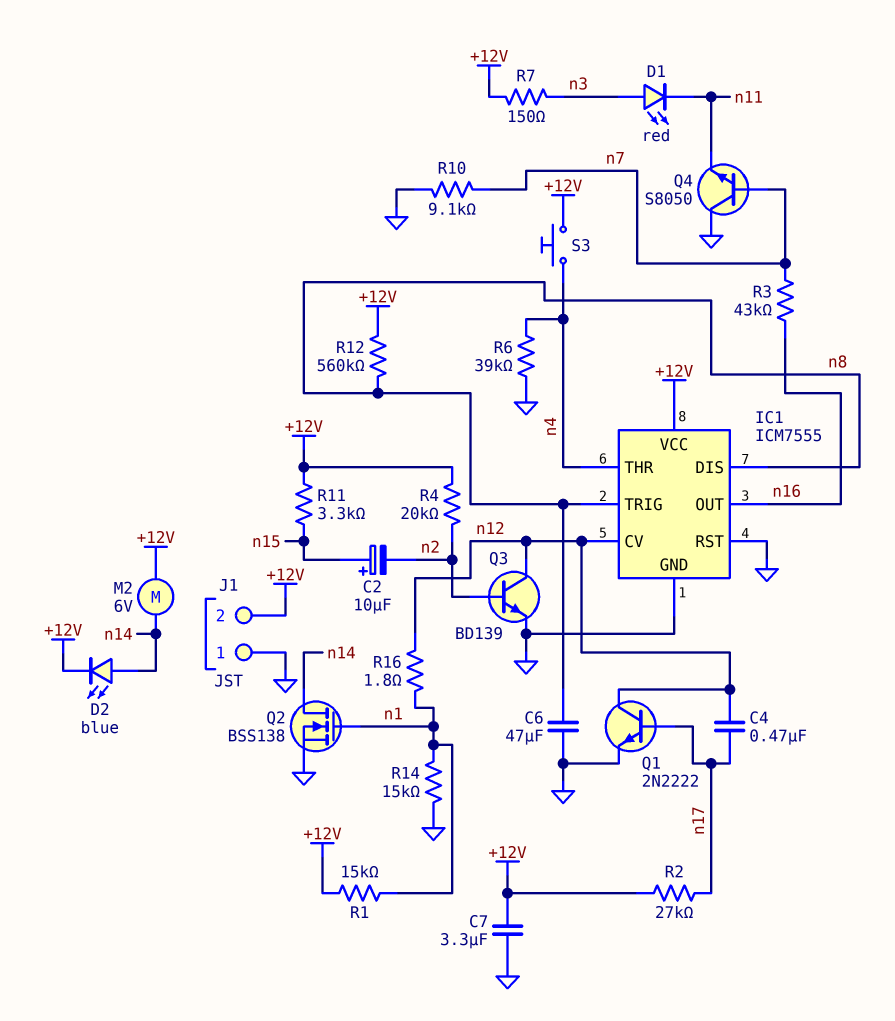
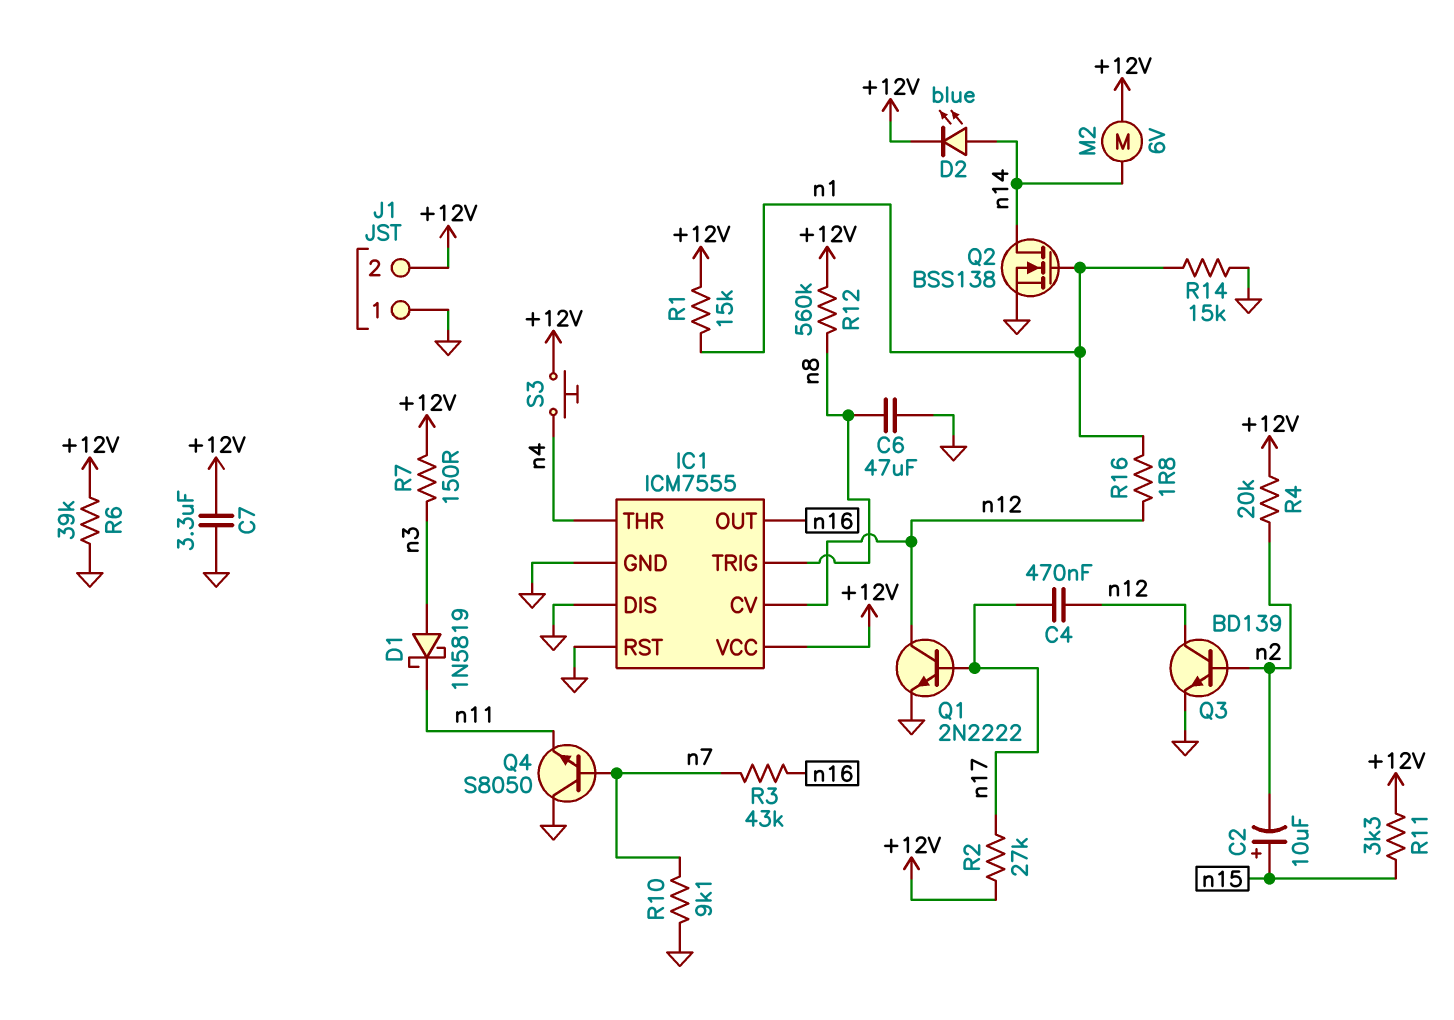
D1: LED red (A n3, K n11) -> schottky 1N5819 (A n3, K n11)
IC1 pin DIS: n8 -> GND
R6: 39k (GND, n4) -> 39k (+12V, GND)

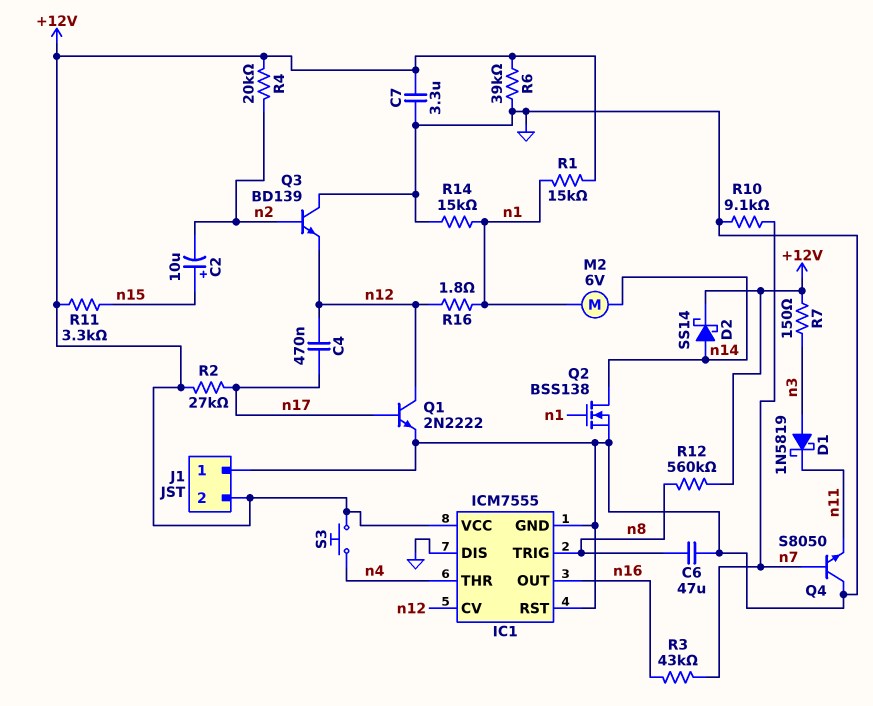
D2: LED blue (A n14, K +12V) -> schottky SS14 (A n14, K +12V)
M2: motor 6V (+12V, n14) -> motor 6V (n1, n14)
Q3: NPN BD139 (B n2, C n12, E GND) -> NPN BD139 (B n2, C GND, E n12)

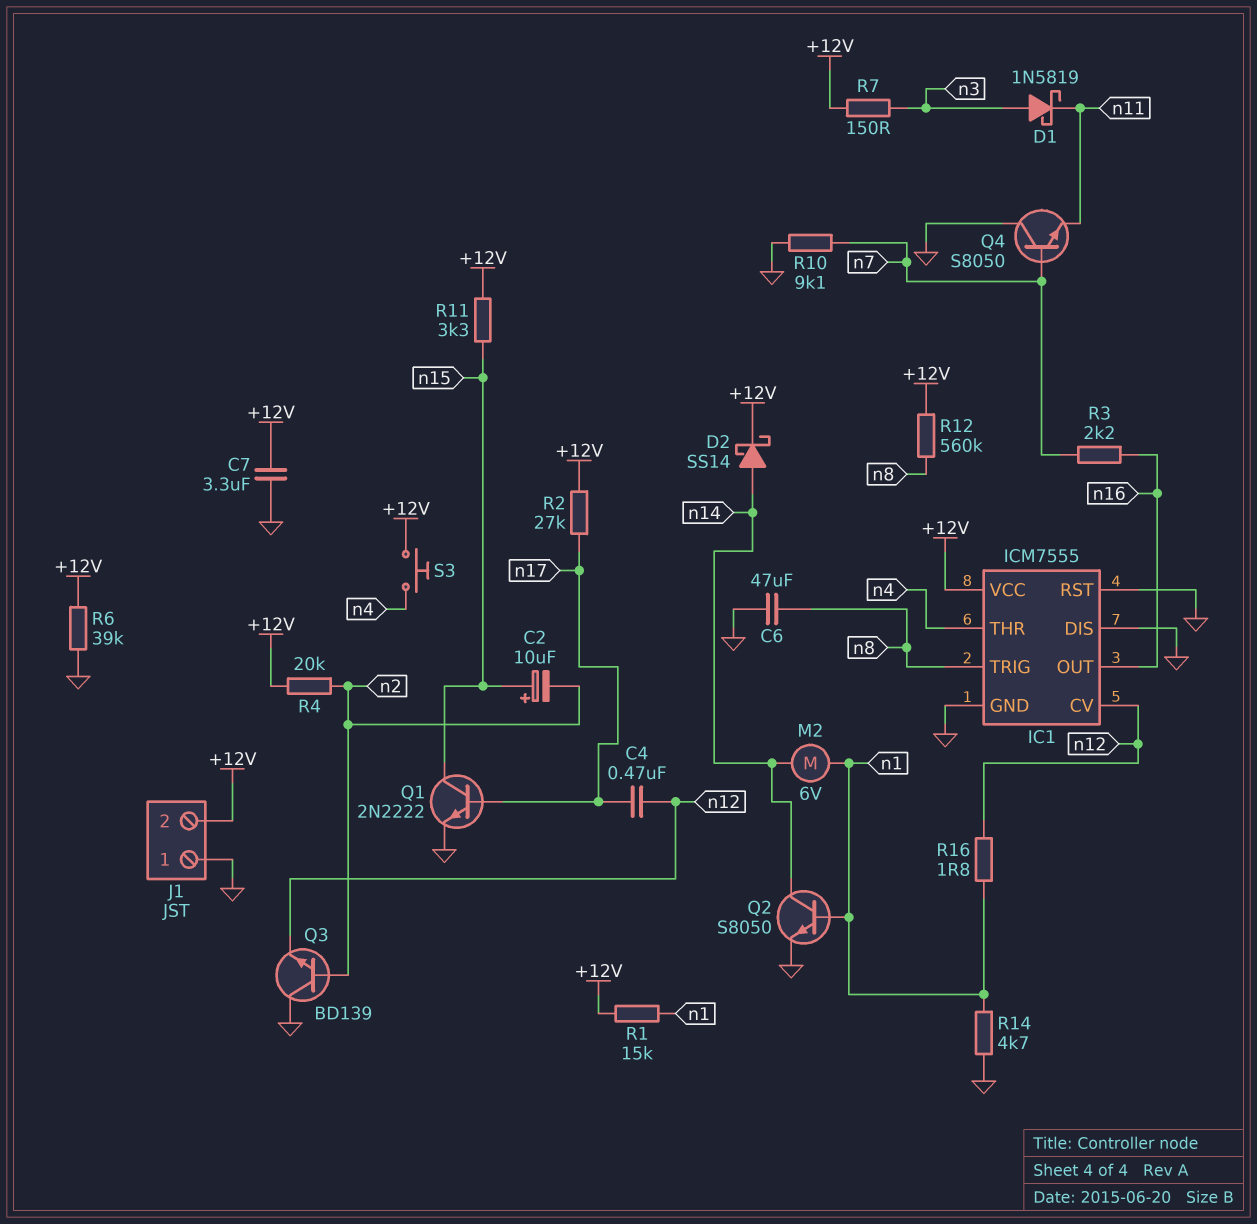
Q1: NPN 2N2222 (B n17, C n12, E GND) -> NPN 2N2222 (B n17, C n15, E GND)
Q2: NMOS BSS138 (G n1, D n14, S GND) -> NPN S8050 (B n1, C n14, E GND)
R3: 43k (n7, n16) -> 2.2k (n7, n16)
R14: 15k (GND, n1) -> 4.7k (GND, n1)

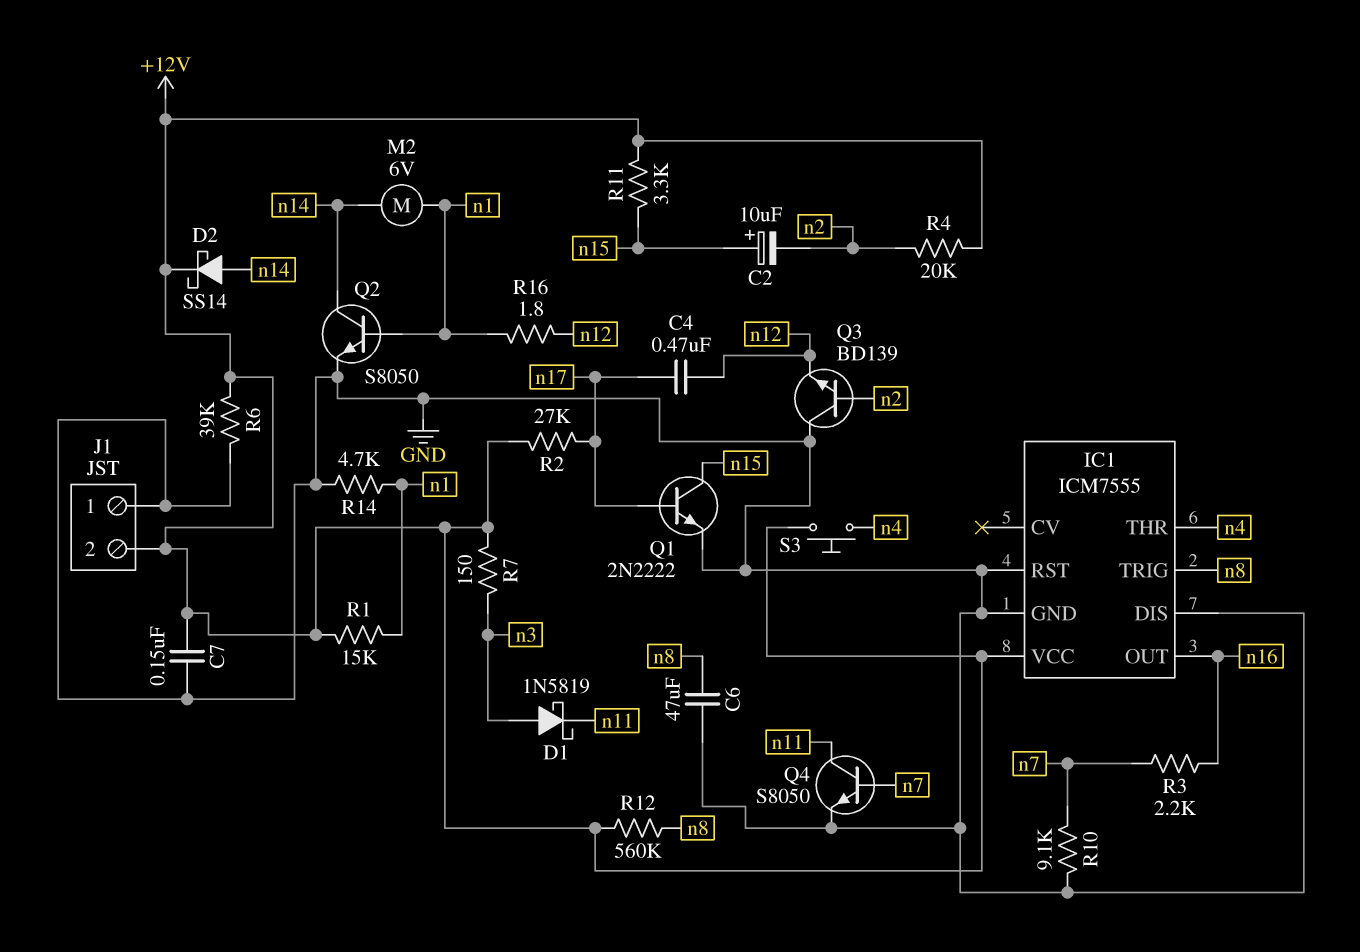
C7: 3.3uF (+12V, GND) -> 150nF (+12V, GND)
IC1 pin CV: n12 -> none
Q4: NPN S8050 (B n7, C GND, E n11) -> NPN S8050 (B n7, C n11, E GND)

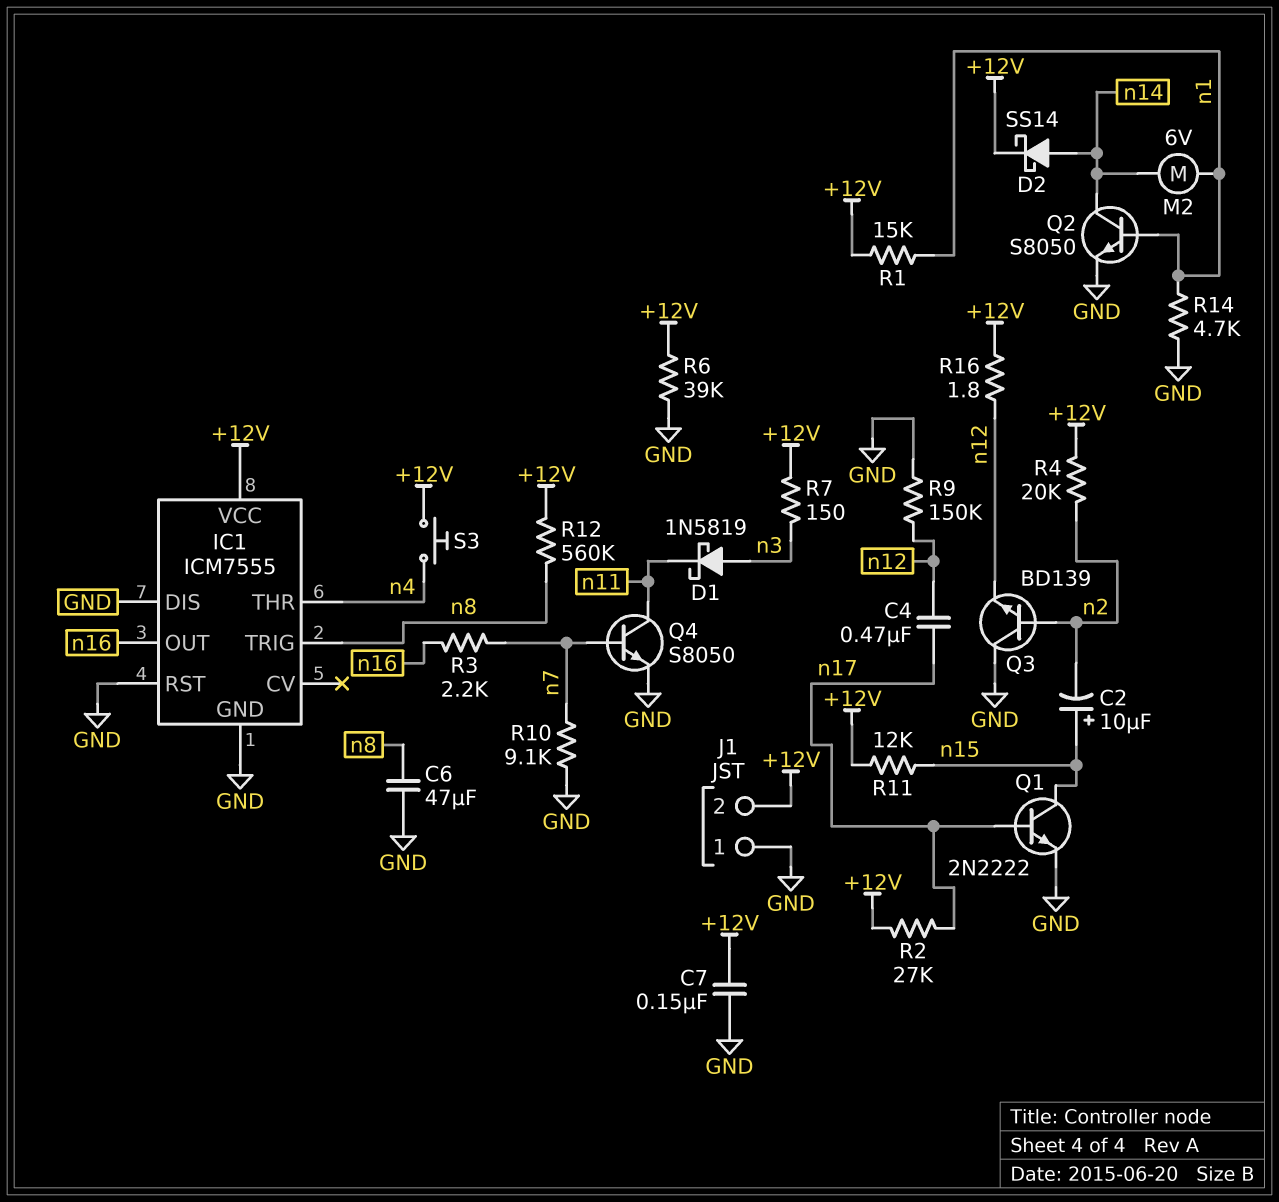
R9: none -> 150k (GND, n12)
R11: 3.3k (+12V, n15) -> 12k (+12V, n15)
R16: 1.8 (n1, n12) -> 1.8 (+12V, n12)

